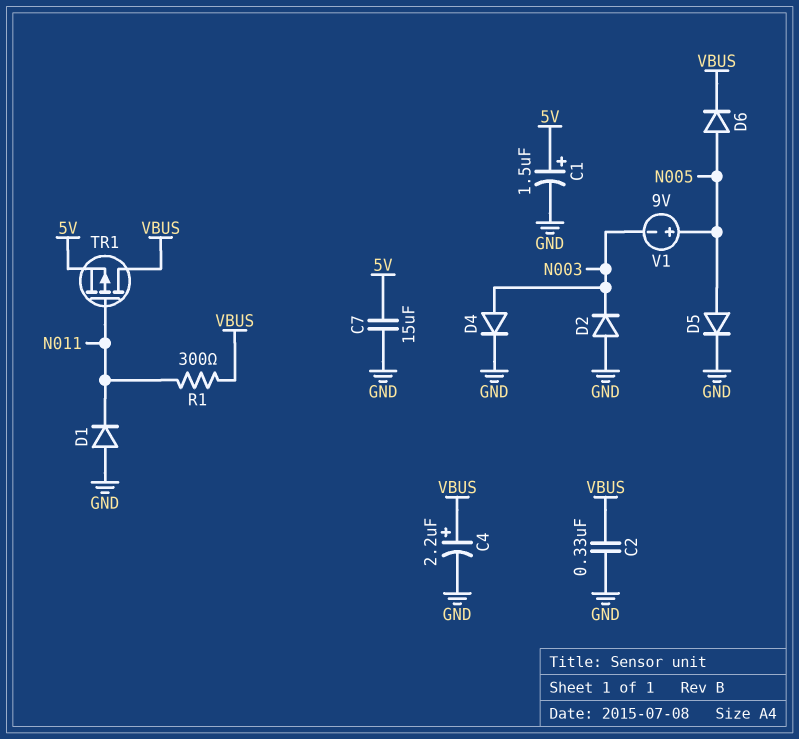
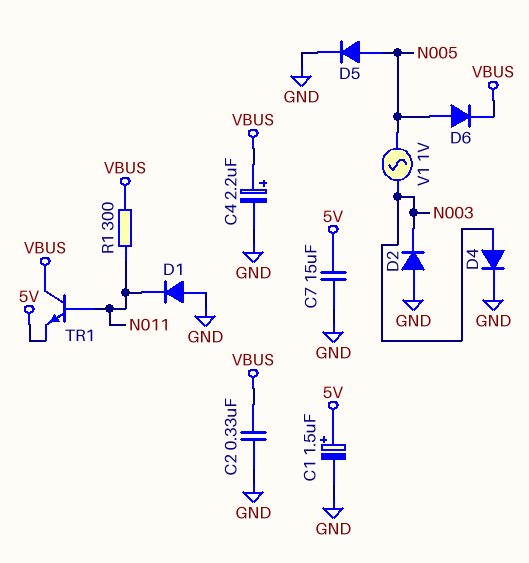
TR1: PMOS (G N011, D VBUS, S 5V) -> NPN (B N011, C VBUS, E 5V)
V1: 9V (plus N005, minus N003) -> AC 1V (N003, N005)

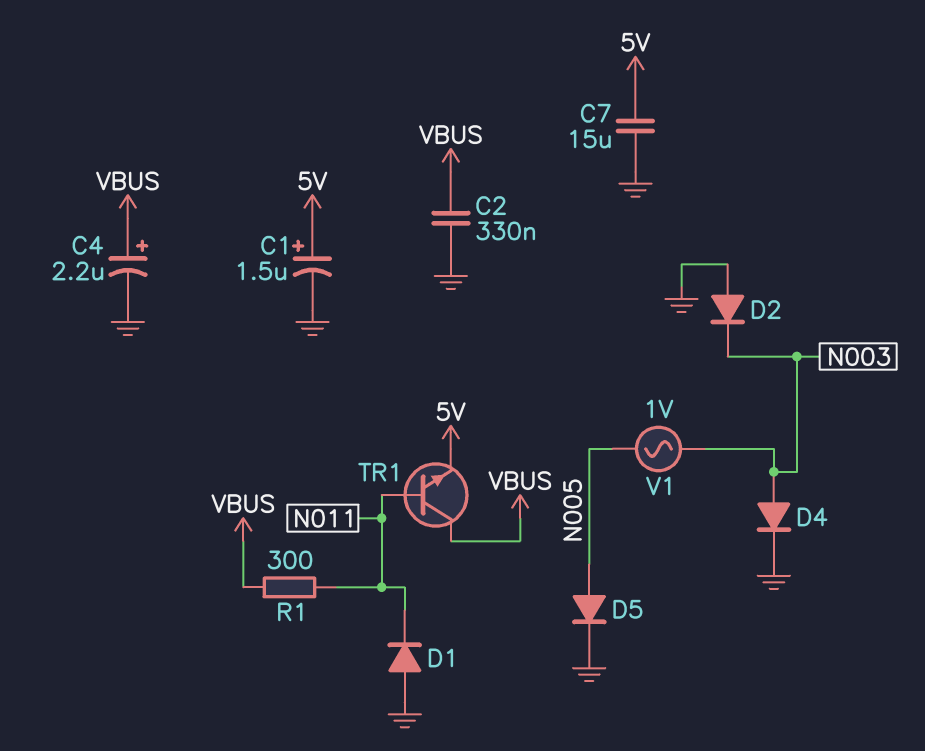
D6: diode (A N005, K VBUS) -> none

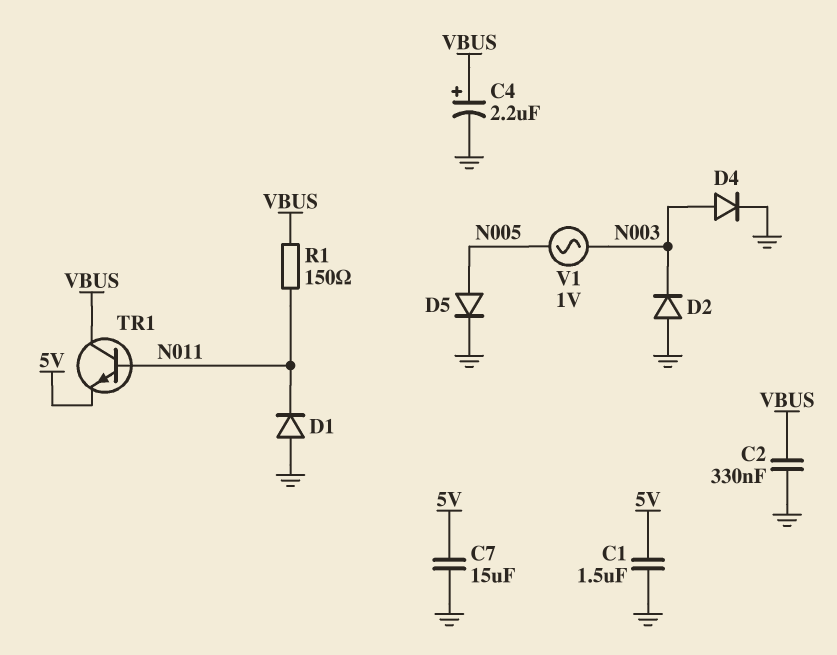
C1: 1.5uF (plus 5V, minus GND) -> 1.5uF (5V, GND)
R1: 300 (N011, VBUS) -> 150 (N011, VBUS)

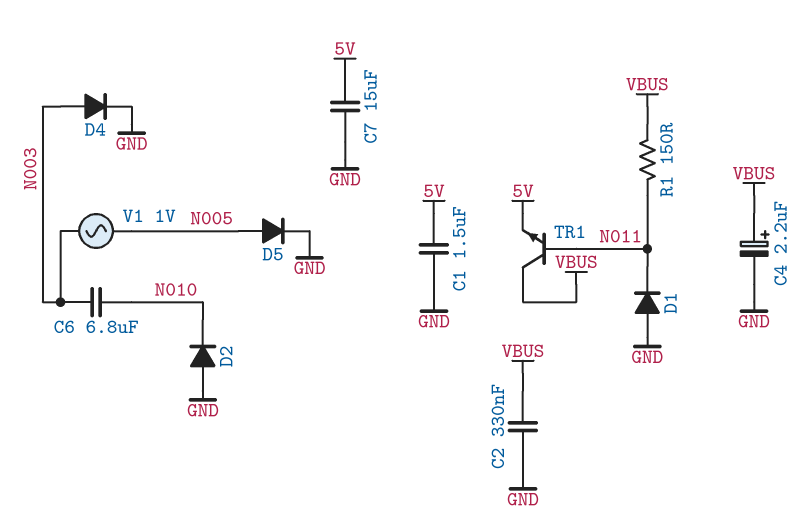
C6: none -> 6.8uF (N003, N010)
D2: diode (A GND, K N003) -> diode (A GND, K N010)

